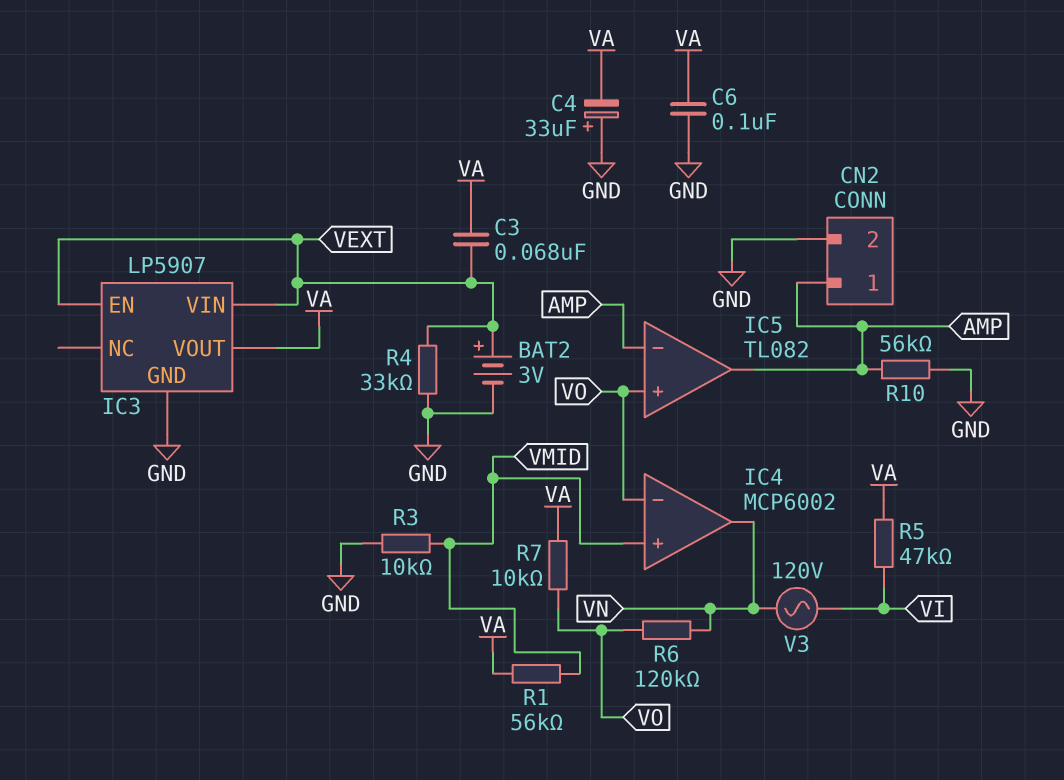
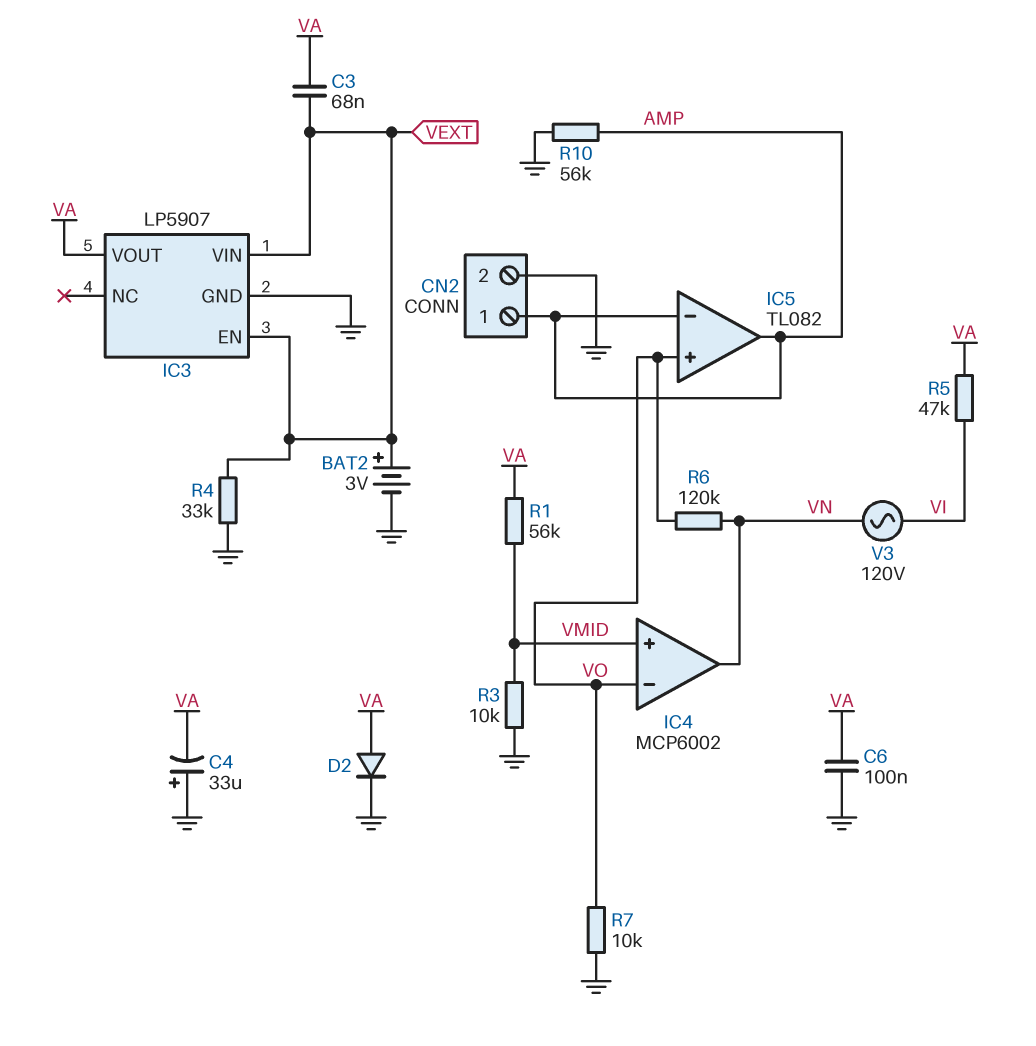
D2: none -> diode (A VA, K GND)
R7: 10k (VA, VO) -> 10k (GND, VO)

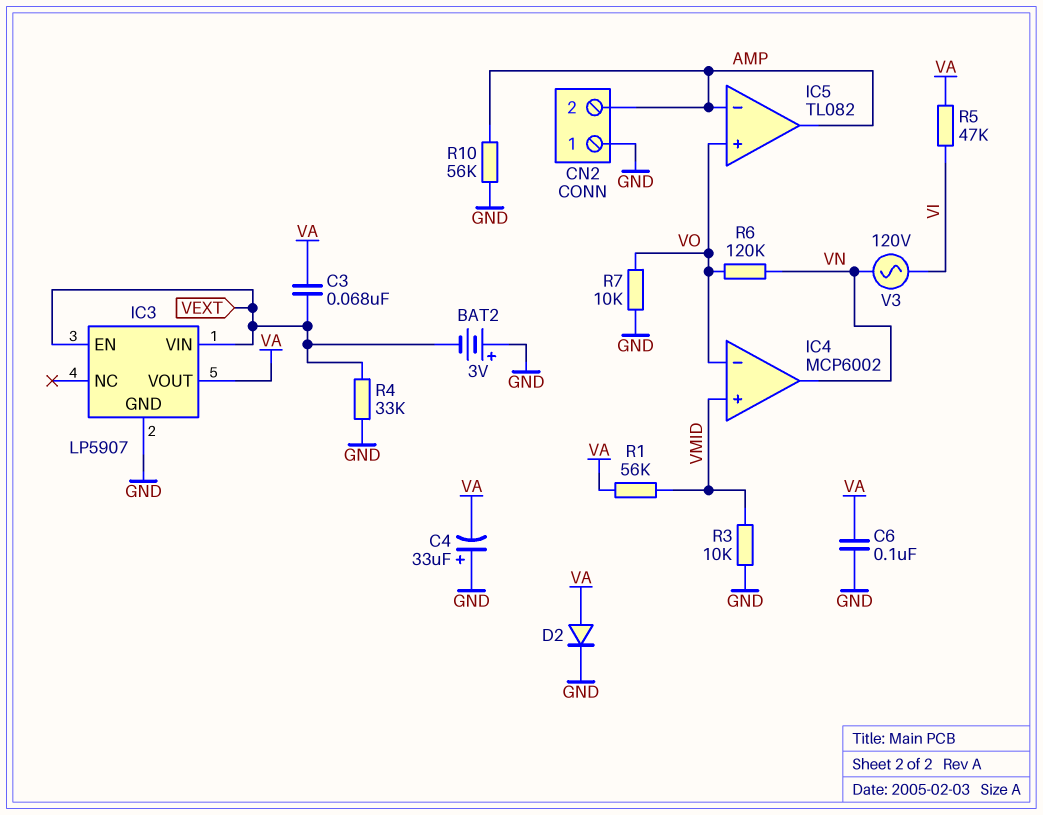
BAT2: 3V (plus VEXT, minus GND) -> 3V (plus GND, minus VEXT)
CN2 pin 1: AMP -> GND
CN2 pin 2: GND -> AMP

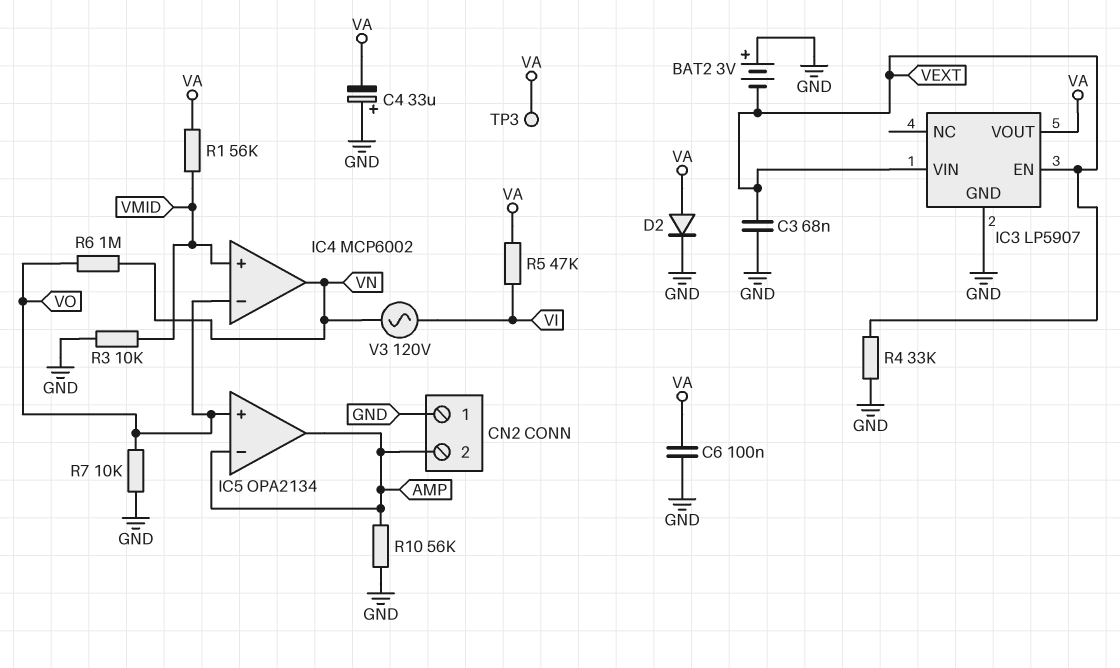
C3: 68nF (VA, VEXT) -> 68nF (GND, VEXT)
IC5: TL082 -> OPA2134
R6: 120k (VN, VO) -> 1M (VN, VO)
TP3: none -> test point (VA)

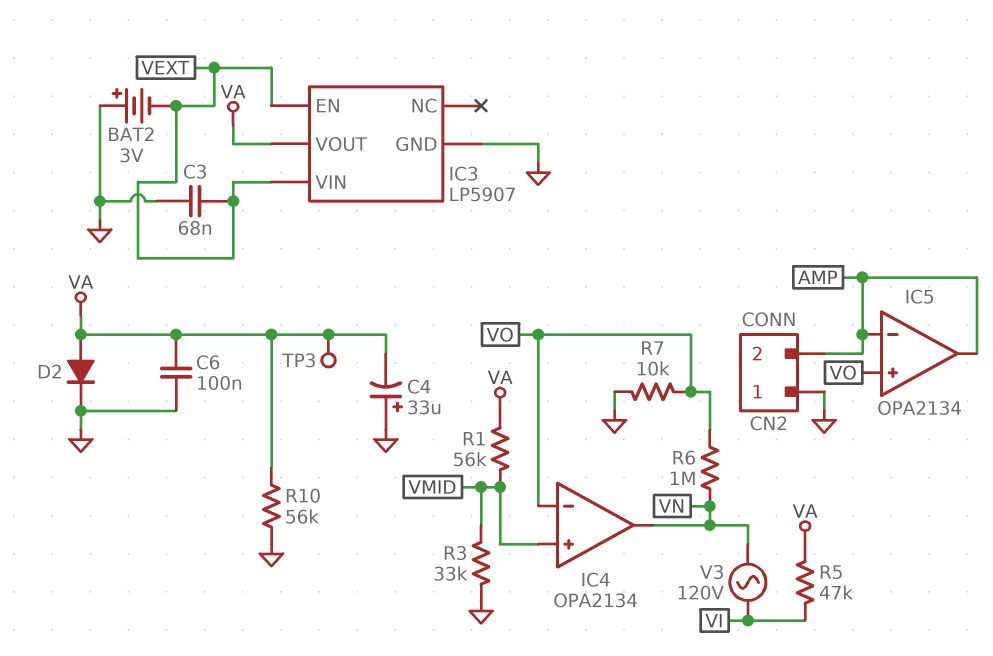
IC4: MCP6002 -> OPA2134
R3: 10k (GND, VMID) -> 33k (GND, VMID)
R4: 33k (GND, VEXT) -> none
R10: 56k (AMP, GND) -> 56k (GND, VA)

